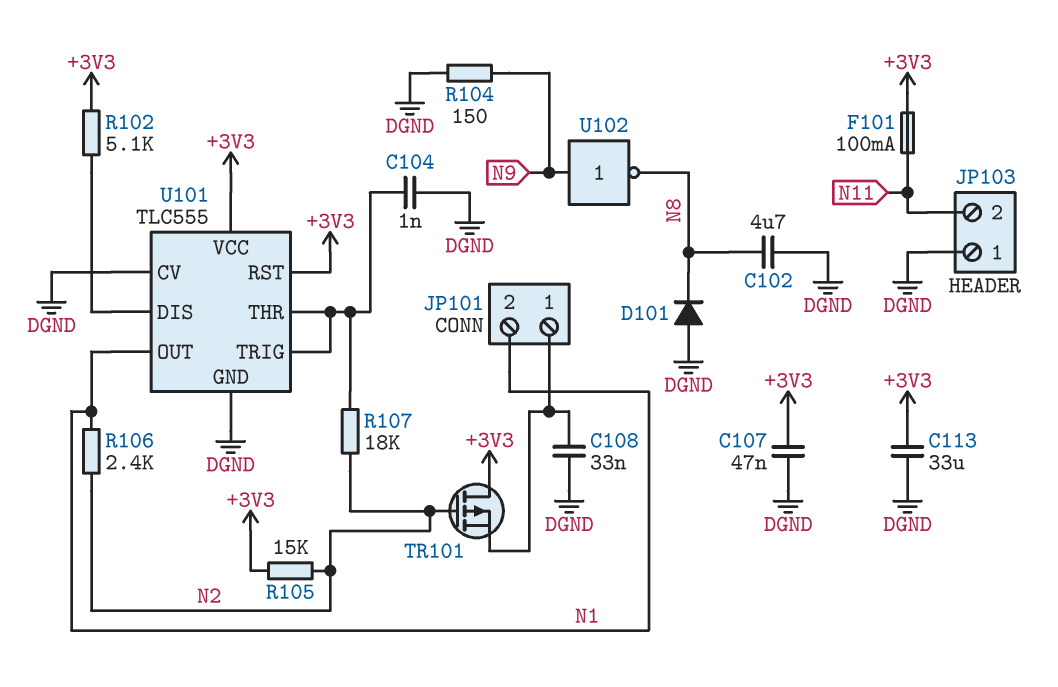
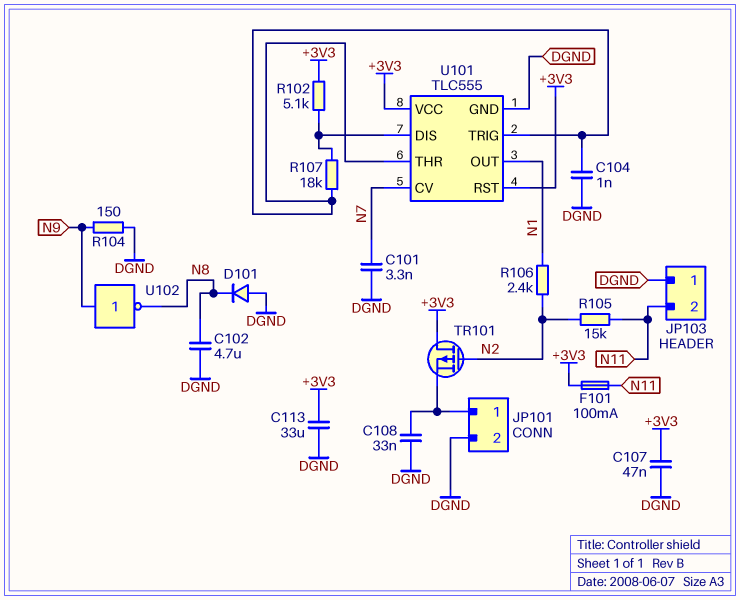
C101: none -> 3.3nF (DGND, N7)
JP101 pin 2: N1 -> DGND
R105: 15k (+3V3, N2) -> 15k (N2, N11)
R107: 18k (N2, U101/THR) -> 18k (U101/DIS, U101/THR)
U101 pin CV: DGND -> N7

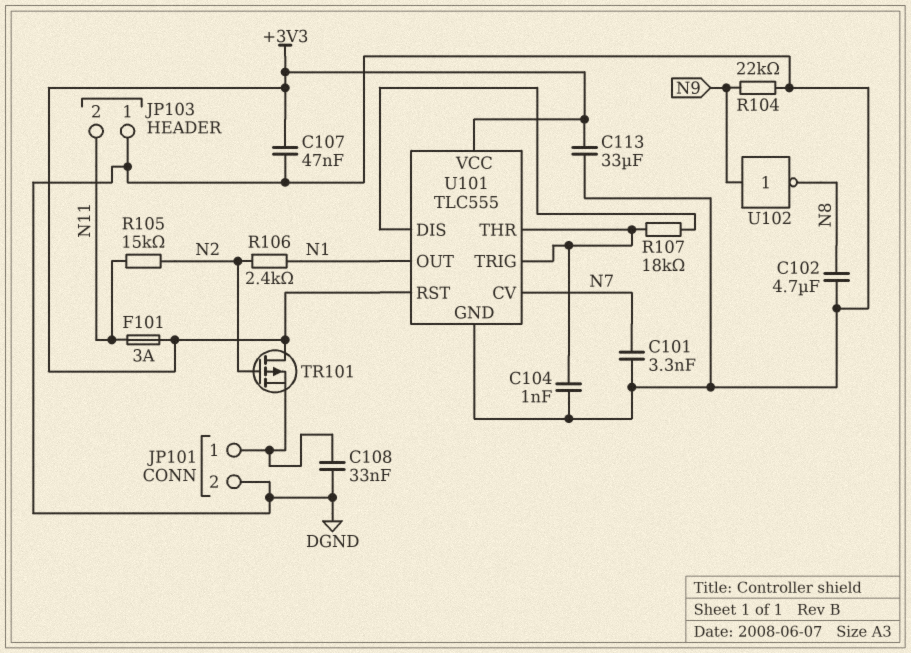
D101: diode (A DGND, K N8) -> none
F101: 100mA (+3V3, N11) -> 3A (+3V3, N11)
R102: 5.1k (+3V3, U101/DIS) -> none
R104: 150 (DGND, N9) -> 22k (DGND, N9)

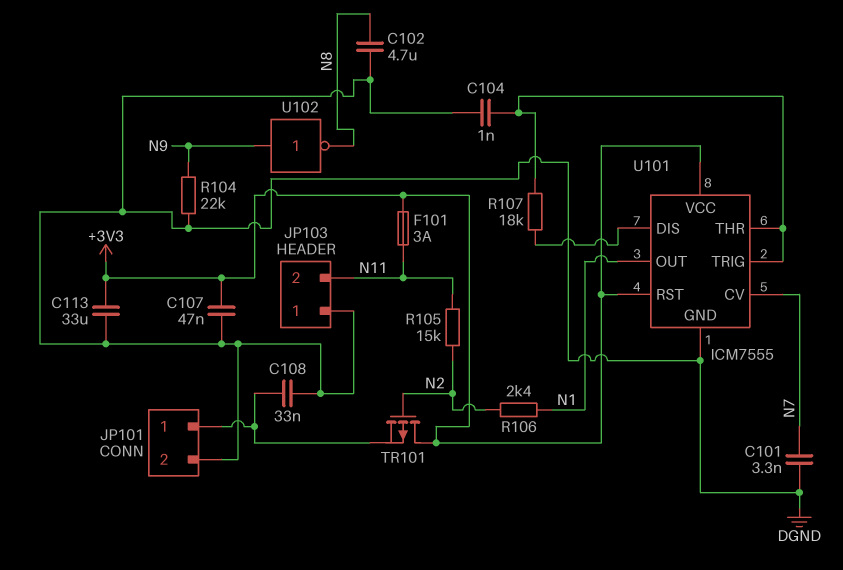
U101: TLC555 -> ICM7555

